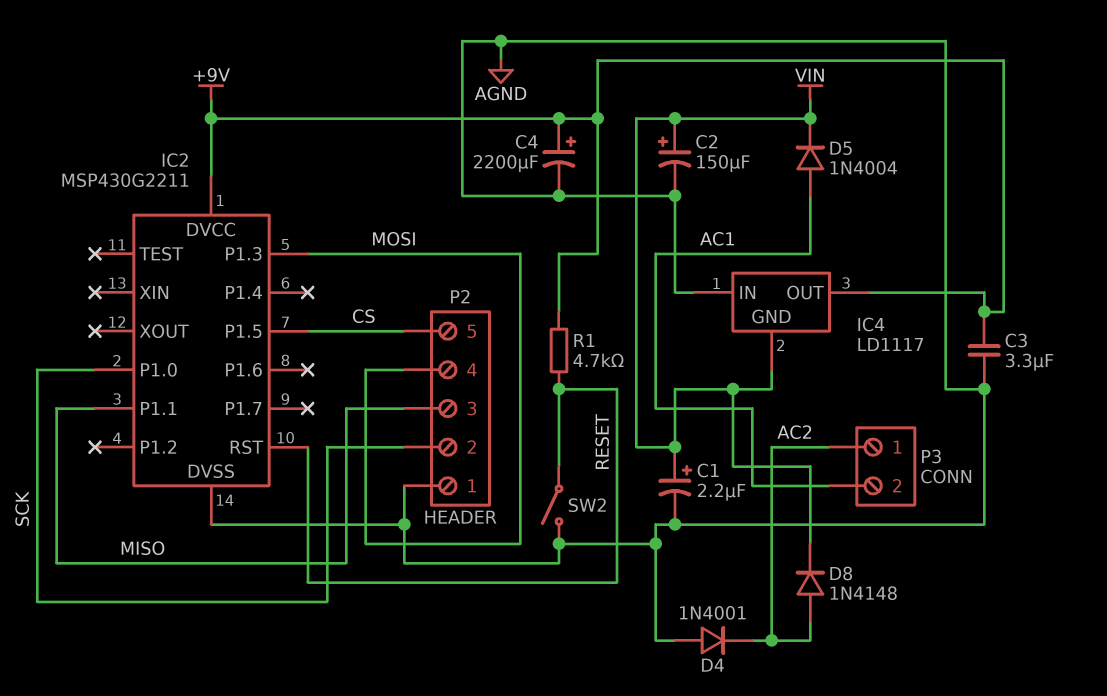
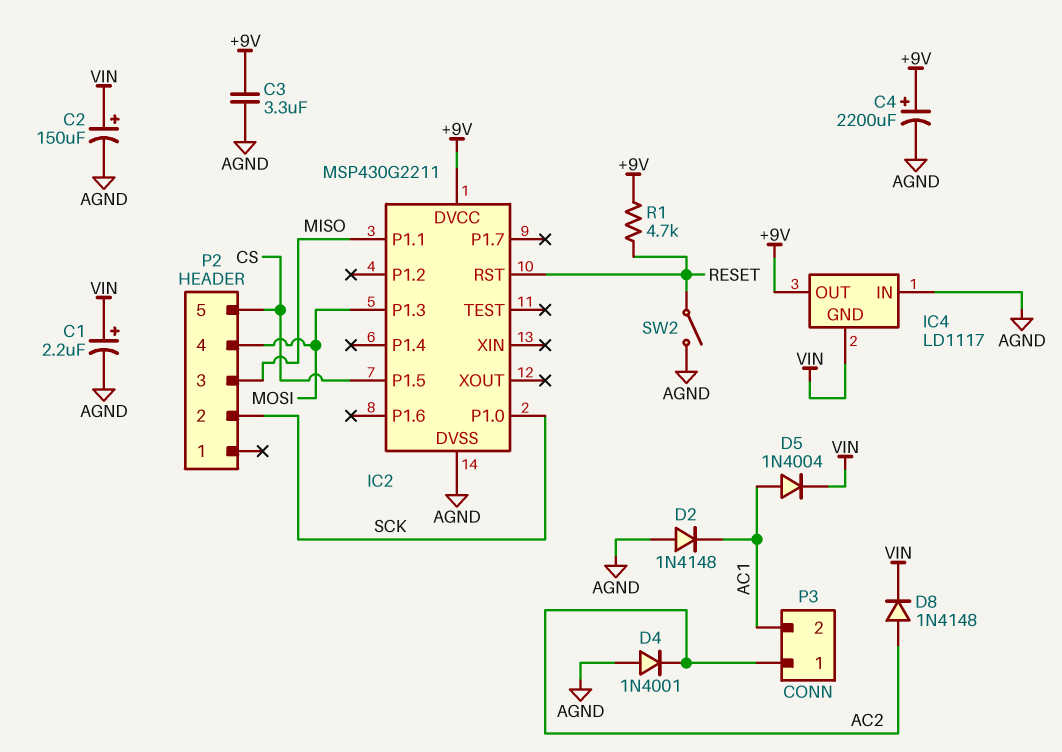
D2: none -> diode 1N4148 (A AGND, K AC1)
P2 pin 1: AGND -> none

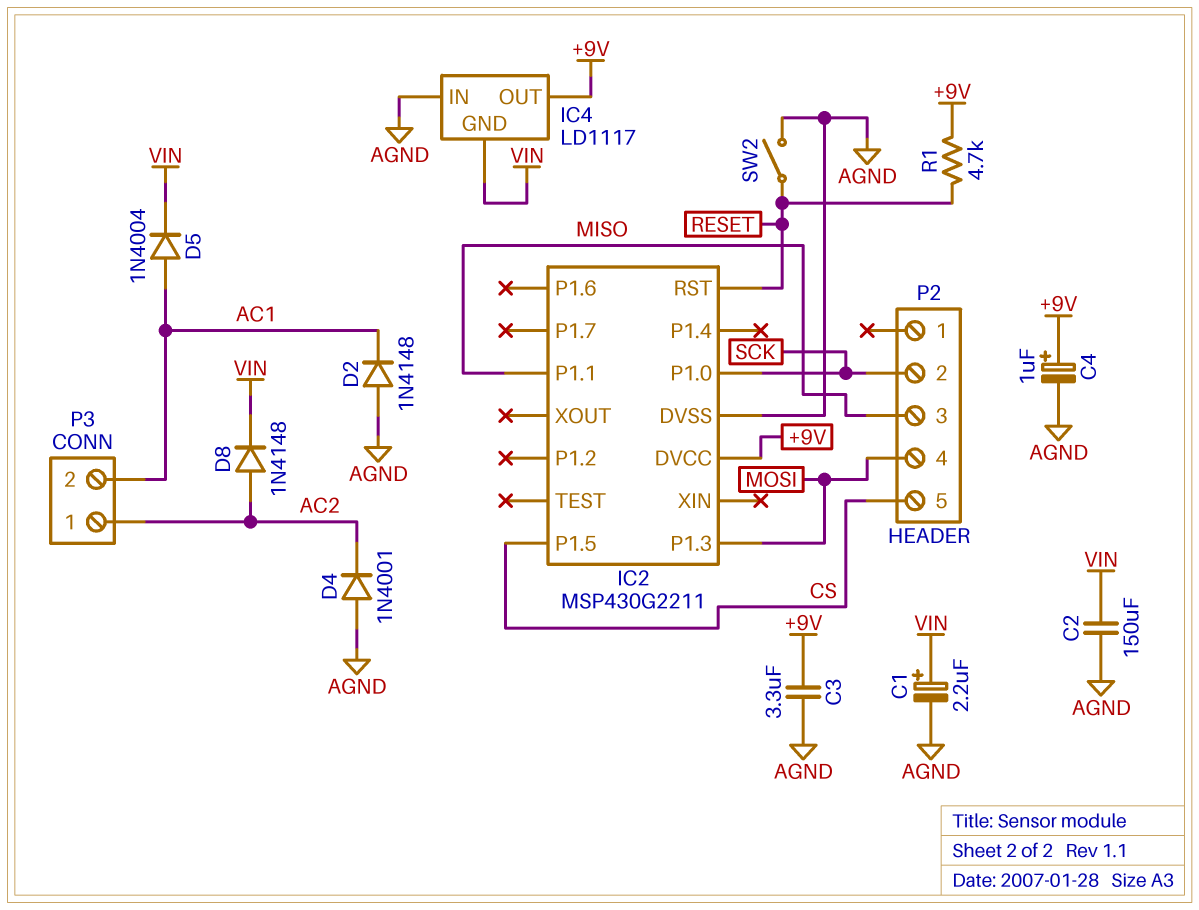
C2: 150uF (plus VIN, minus AGND) -> 150uF (AGND, VIN)
C4: 2200uF (plus +9V, minus AGND) -> 1uF (plus +9V, minus AGND)

